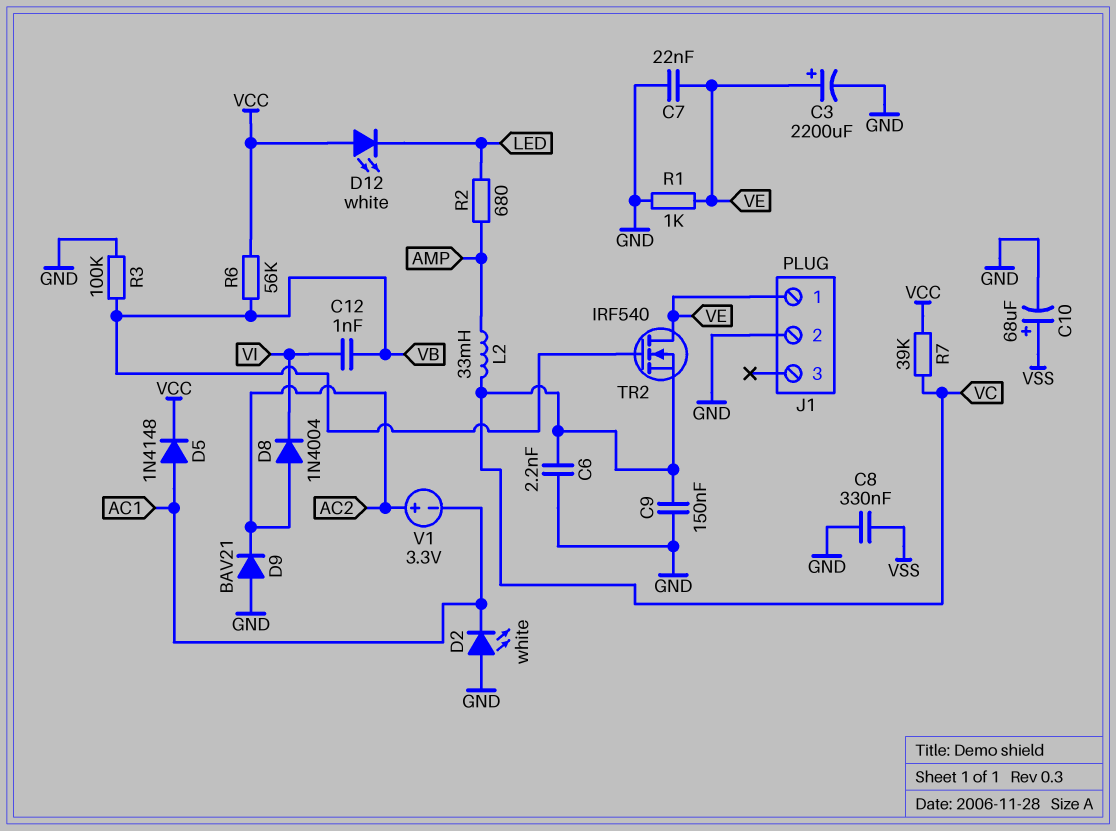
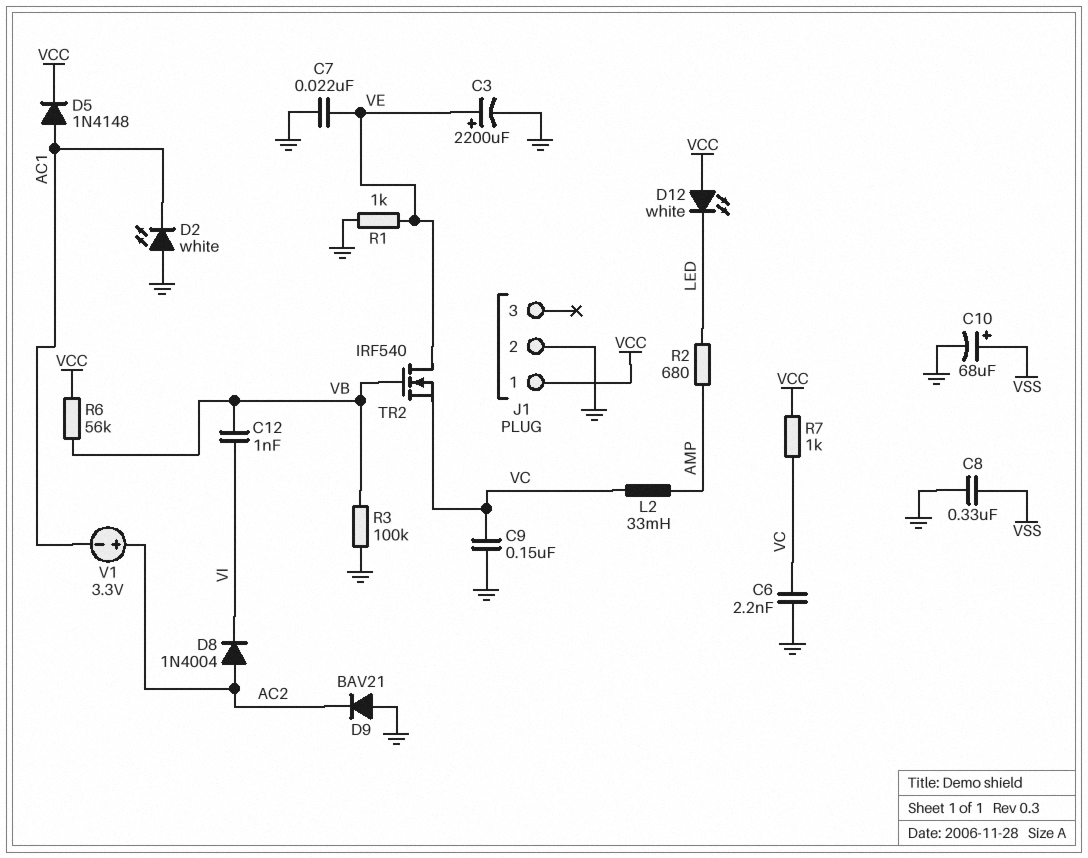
J1 pin 1: VE -> VCC
R7: 39k (VC, VCC) -> 1k (VC, VCC)

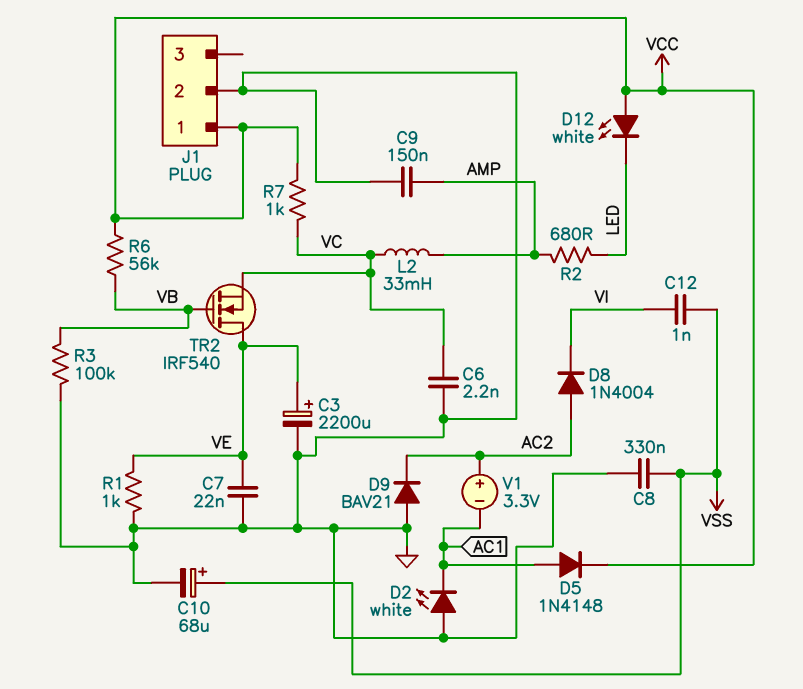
C9: 150nF (GND, VC) -> 150nF (AMP, GND)
C12: 1nF (VB, VI) -> 1nF (VI, VSS)

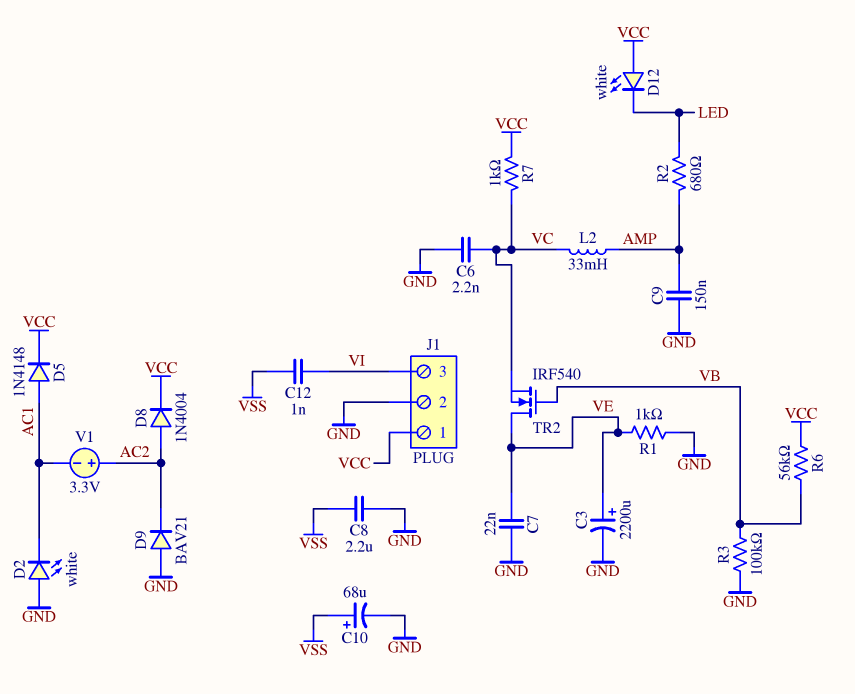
C8: 330nF (GND, VSS) -> 2.2uF (GND, VSS)
D8: diode 1N4004 (A AC2, K VI) -> diode 1N4004 (A AC2, K VCC)
J1 pin 3: none -> VI

